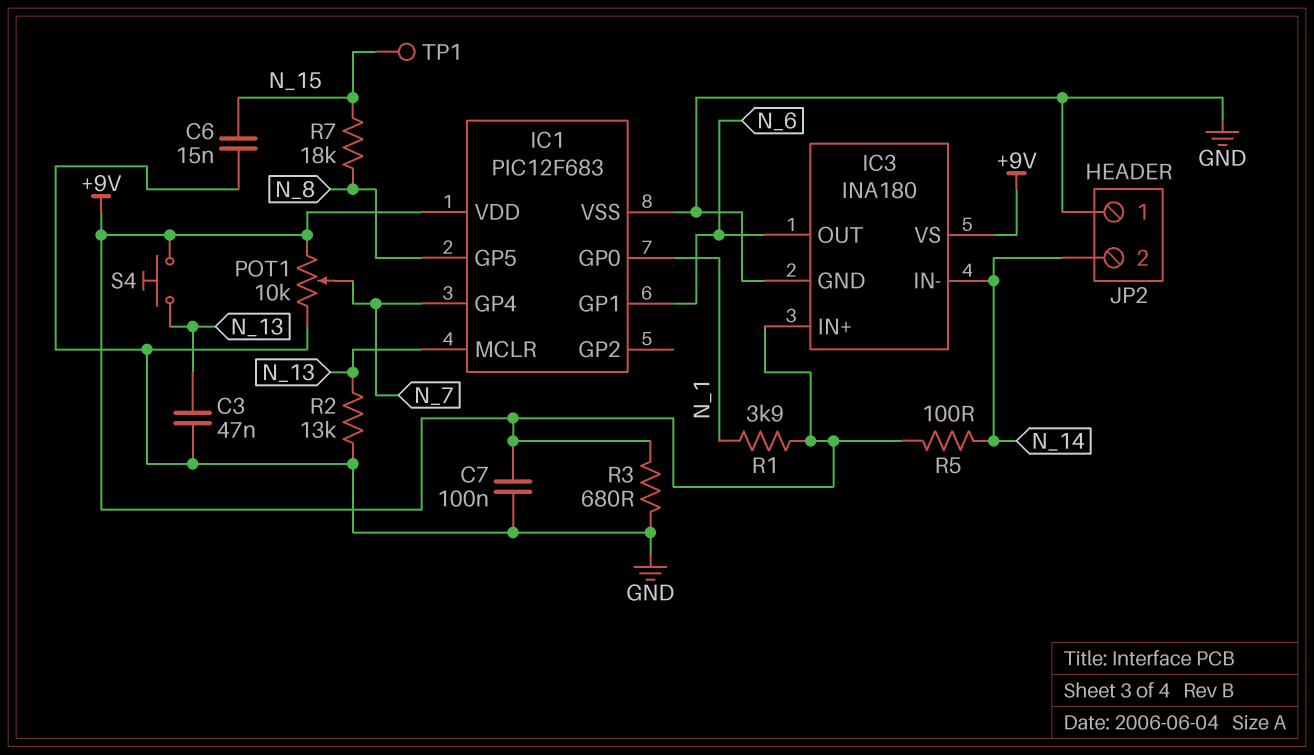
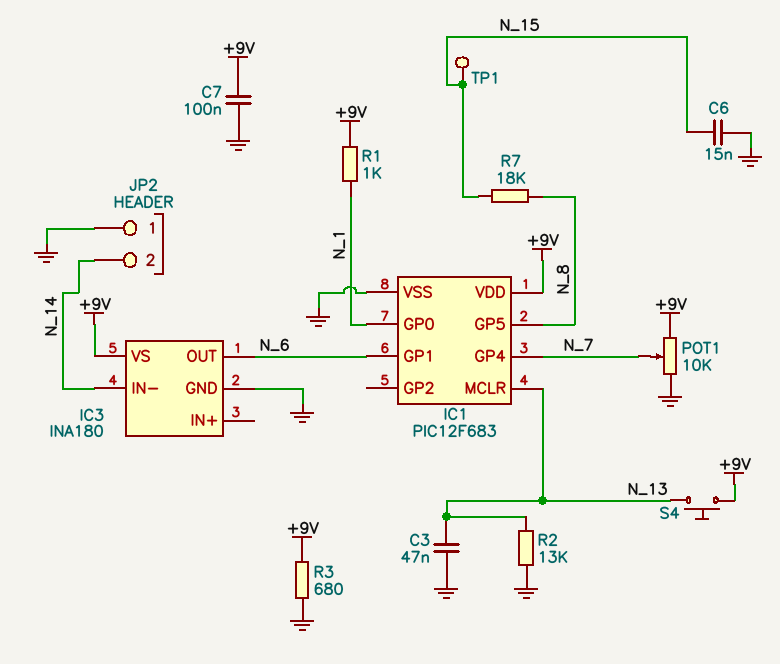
IC3 pin IN+: +9V -> none
R1: 3.9k (+9V, N_1) -> 1k (+9V, N_1)
R5: 100 (+9V, N_14) -> none

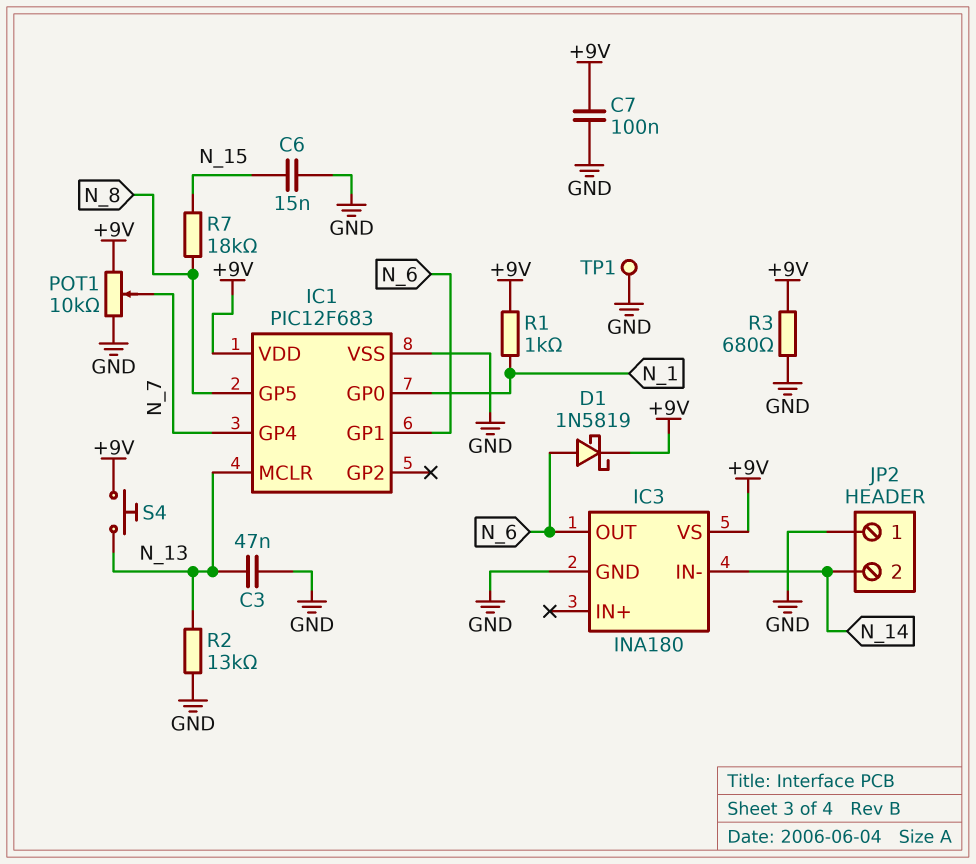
D1: none -> schottky 1N5819 (A N_6, K +9V)
TP1: test point (N_15) -> test point (GND)

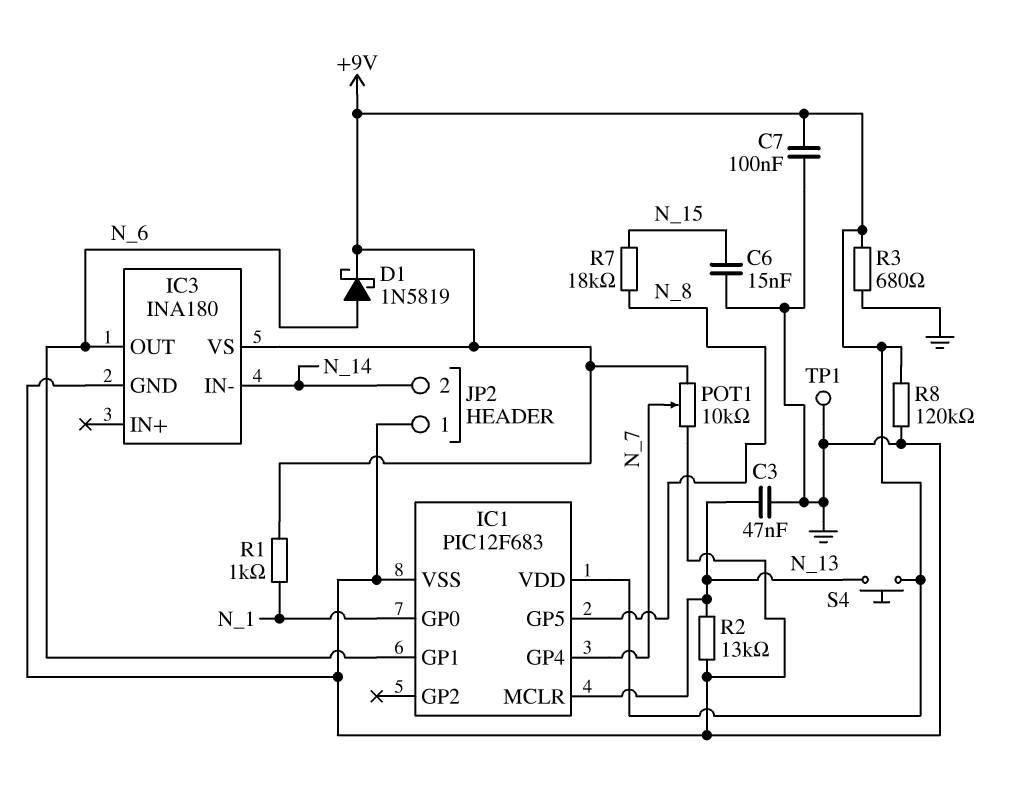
R8: none -> 120k (+9V, GND)

